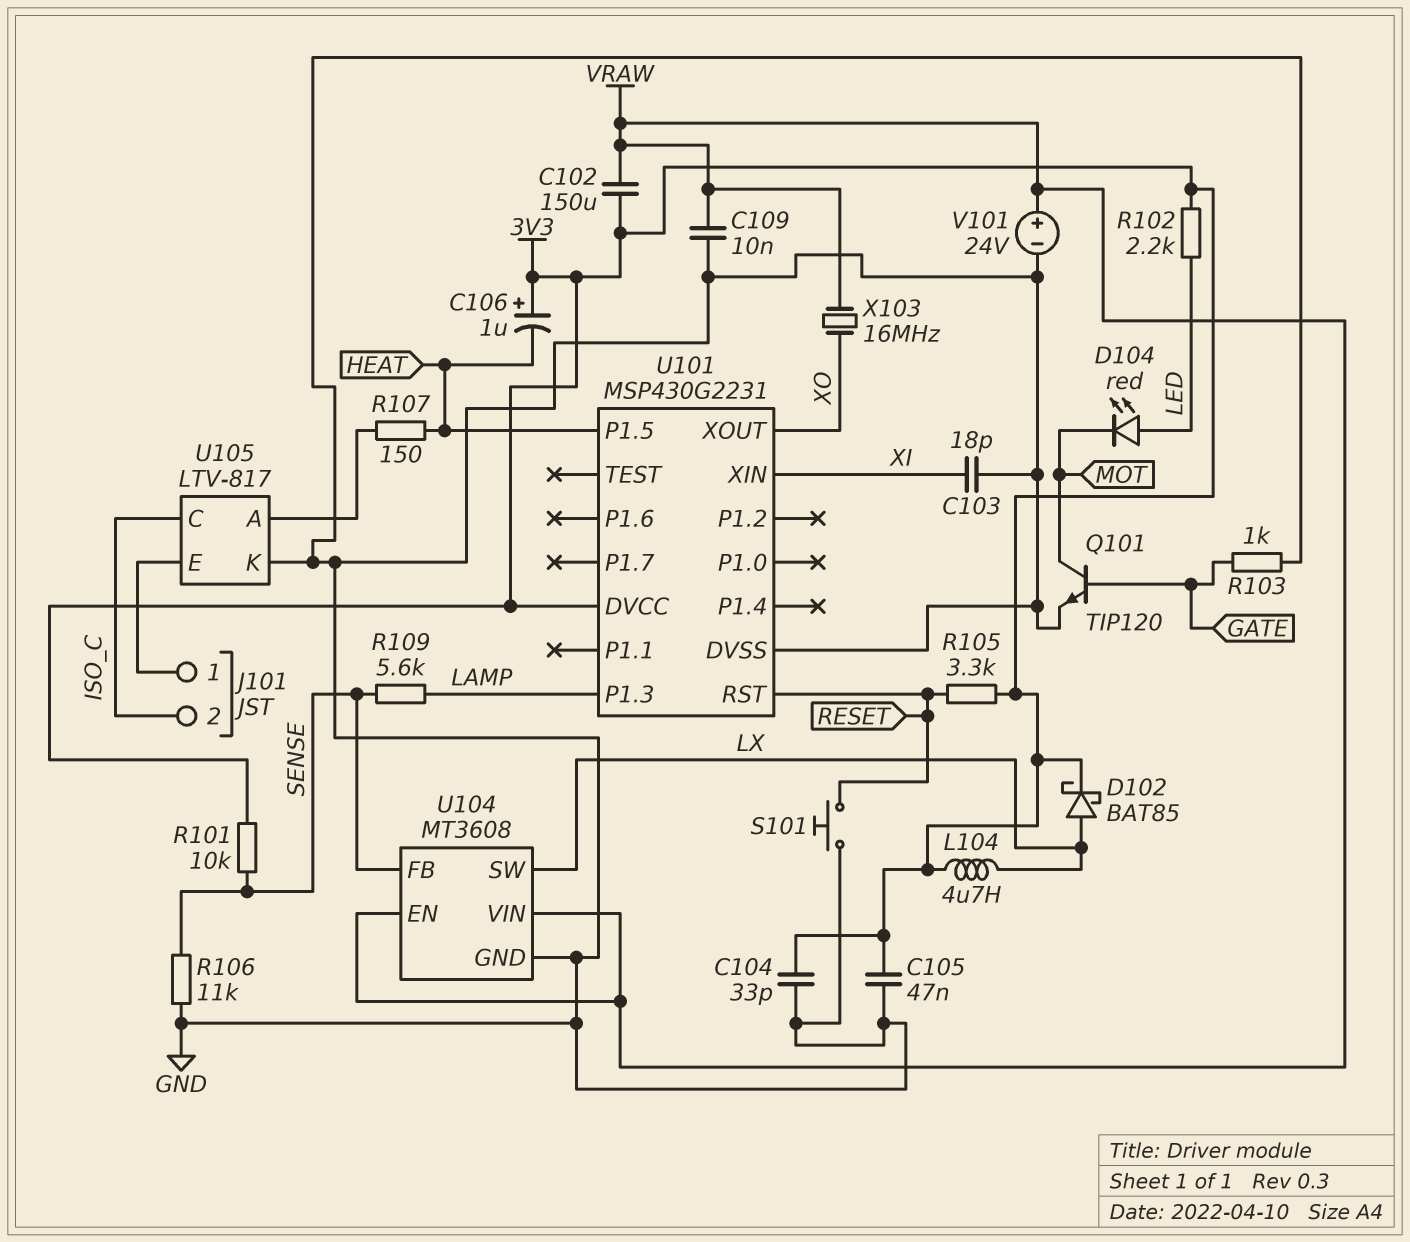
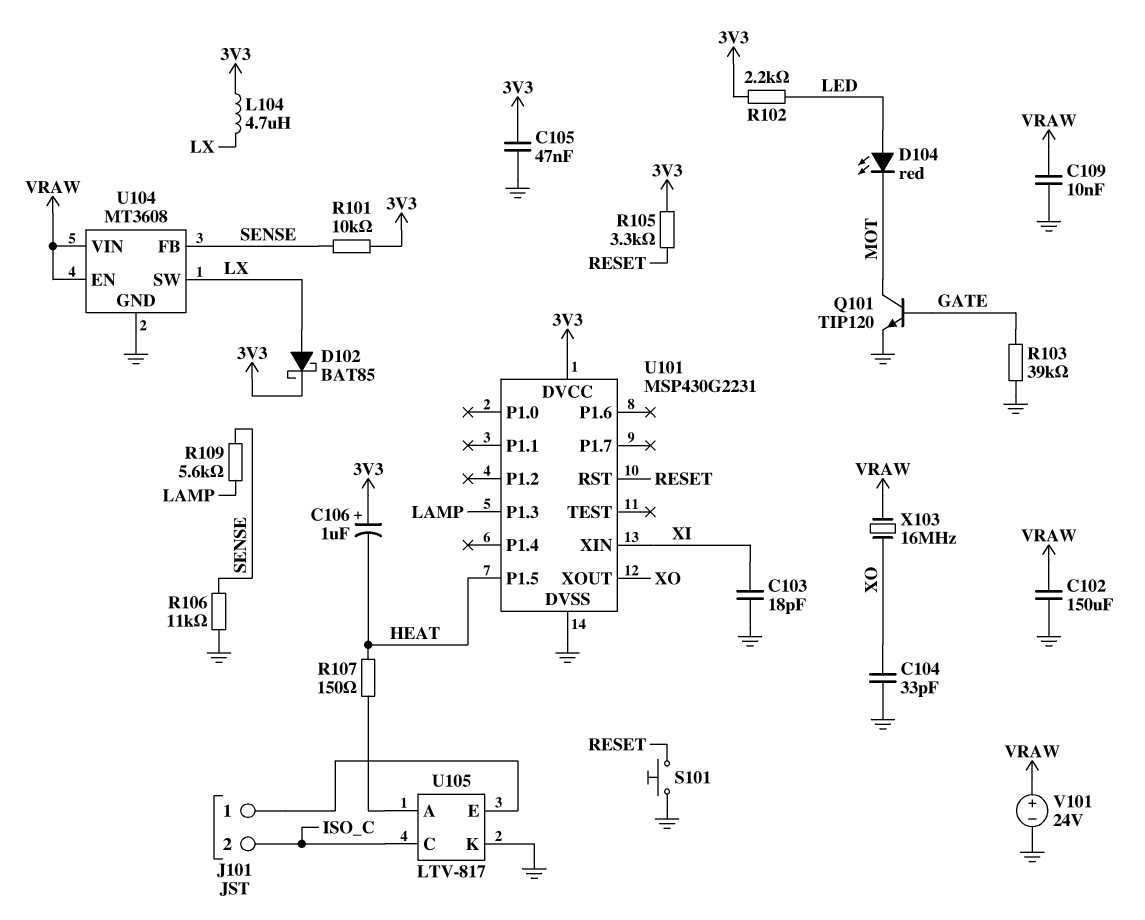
C102: 150uF (3V3, VRAW) -> 150uF (GND, VRAW)
C104: 33pF (3V3, GND) -> 33pF (GND, XO)
R103: 1k (GATE, GND) -> 39k (GATE, GND)

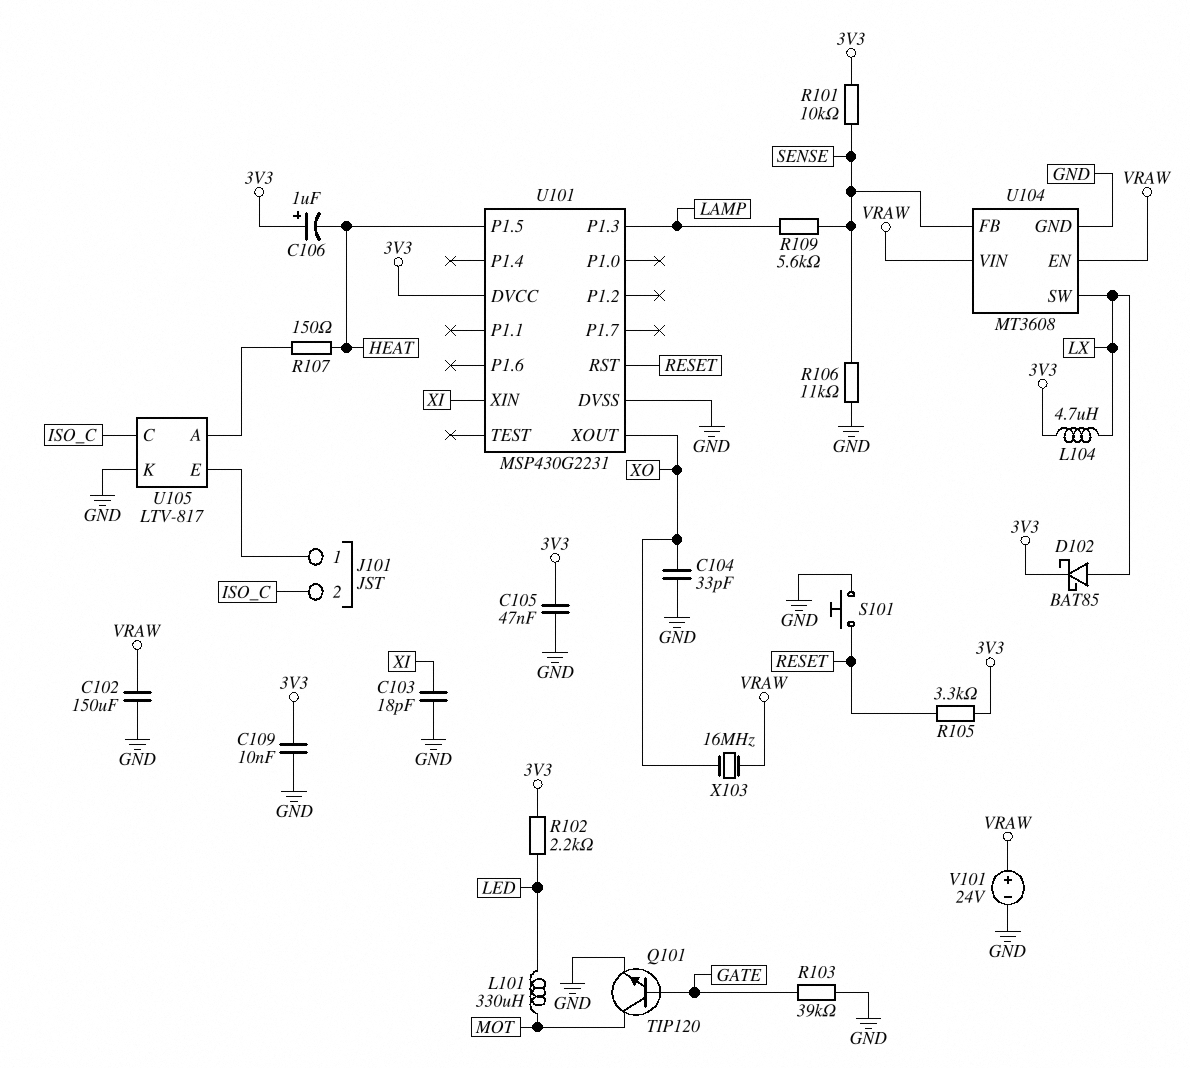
C109: 10nF (GND, VRAW) -> 10nF (3V3, GND)
D104: LED red (A LED, K MOT) -> none
L101: none -> 330uH (LED, MOT)

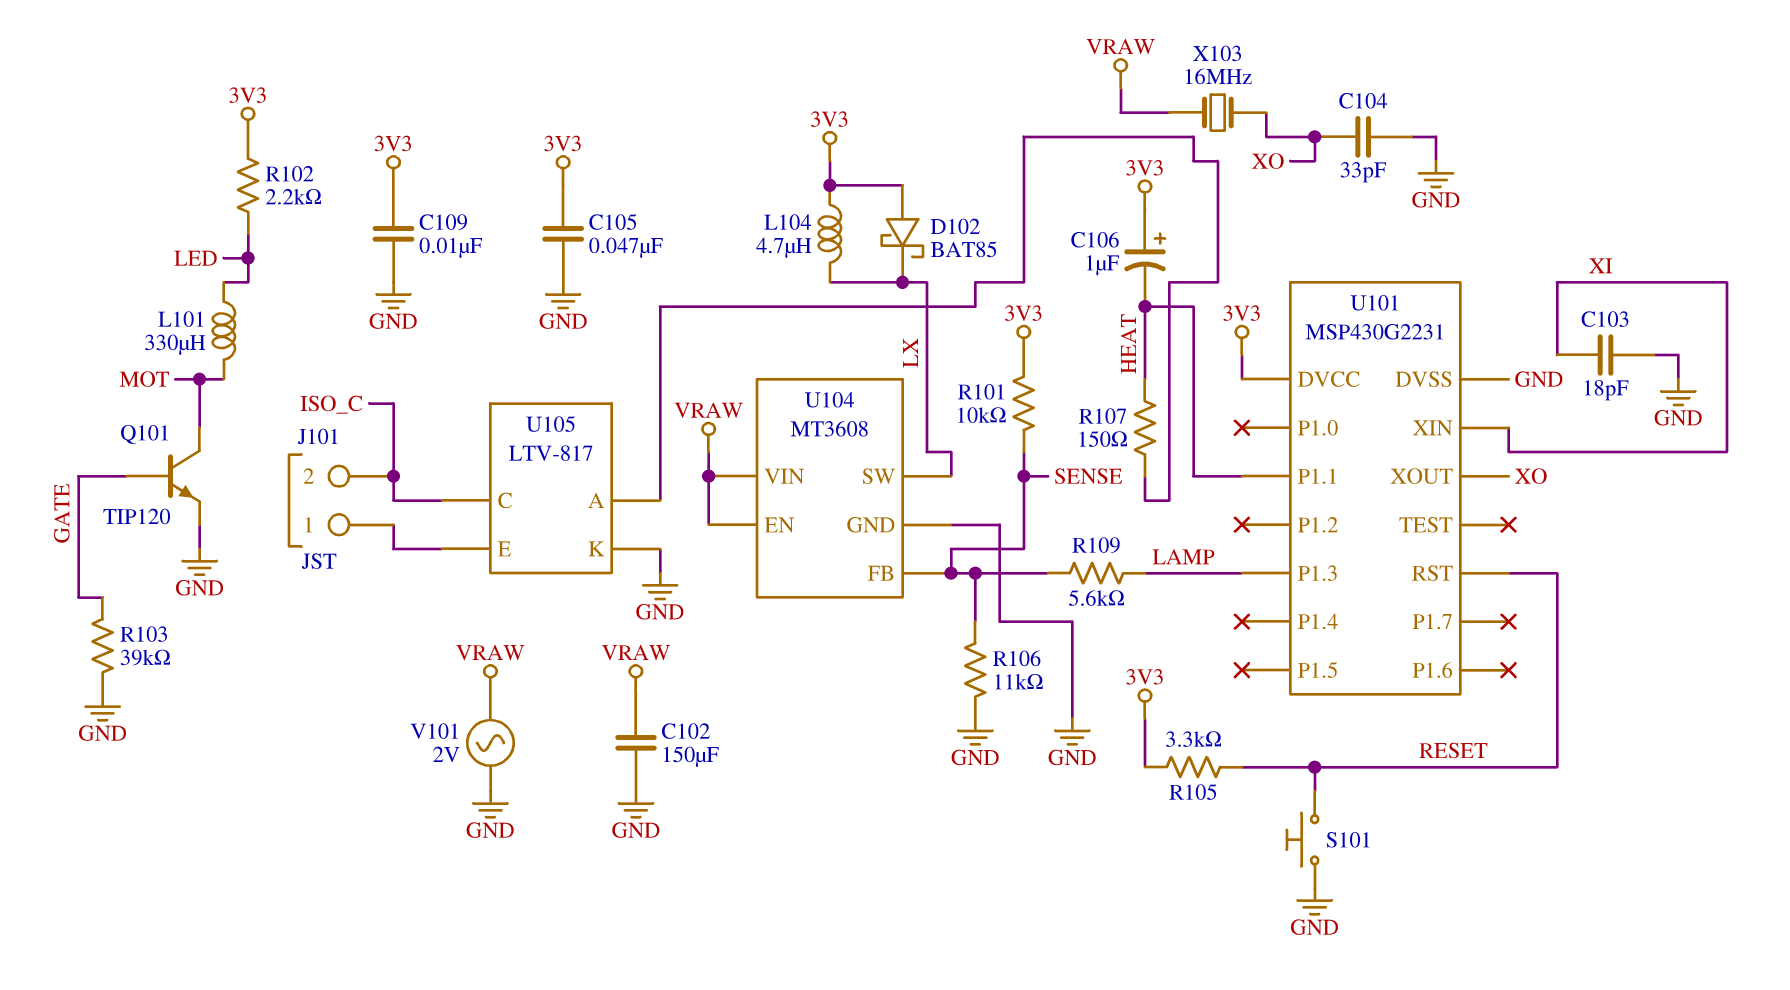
D102: schottky BAT85 (A LX, K 3V3) -> schottky BAT85 (A 3V3, K LX)
U101 pin P1.1: none -> HEAT
U101 pin P1.5: HEAT -> none
V101: 24V (plus VRAW, minus GND) -> AC 2V (GND, VRAW)

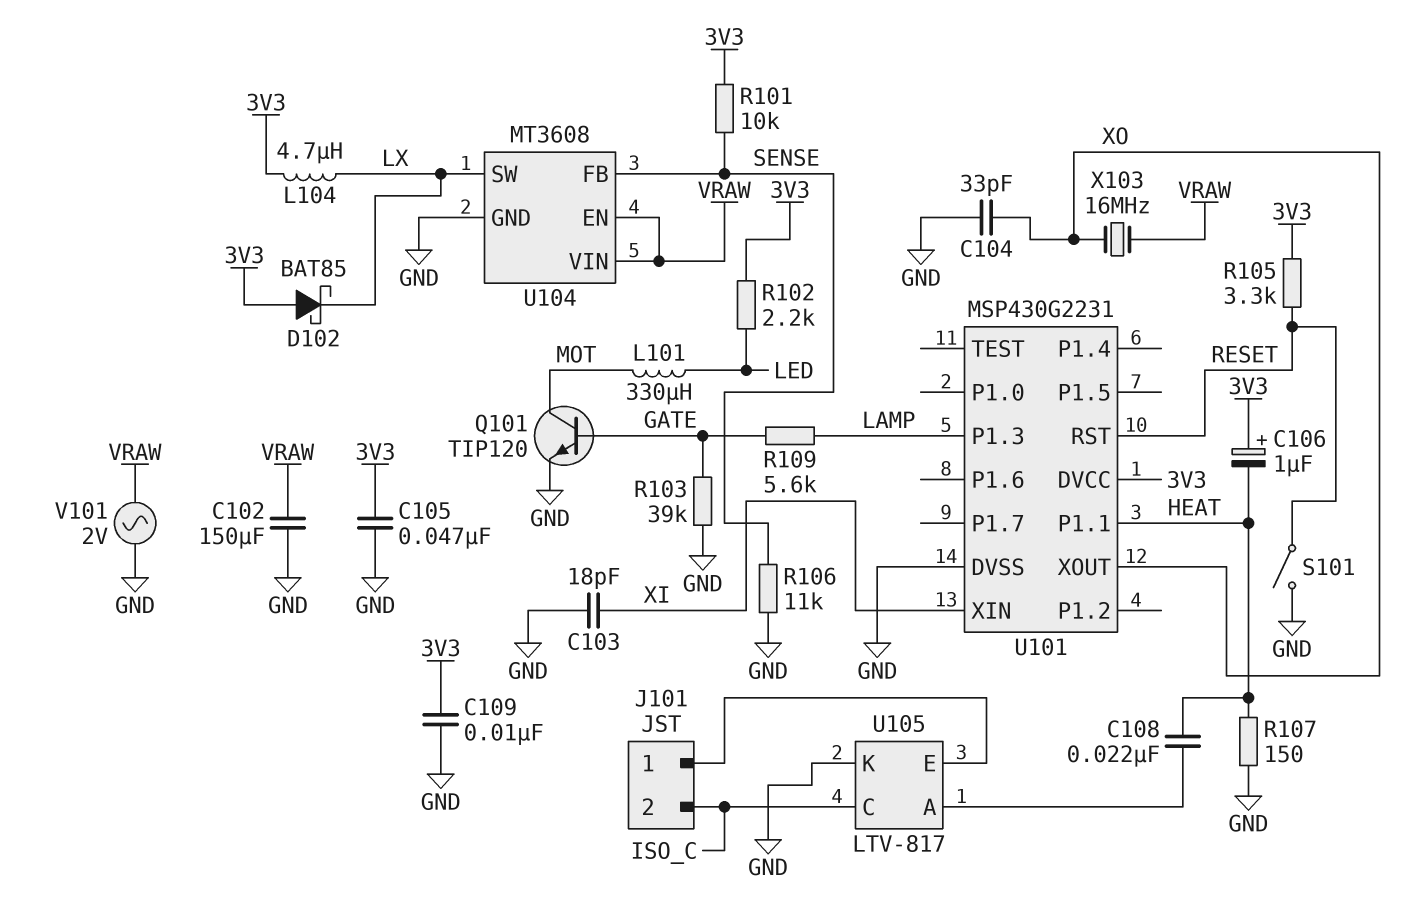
C108: none -> 22nF (HEAT, U105/A)
R107: 150 (HEAT, U105/A) -> 150 (GND, HEAT)
R109: 5.6k (LAMP, SENSE) -> 5.6k (GATE, LAMP)
S101: button (GND, RESET) -> switch (GND, RESET)

